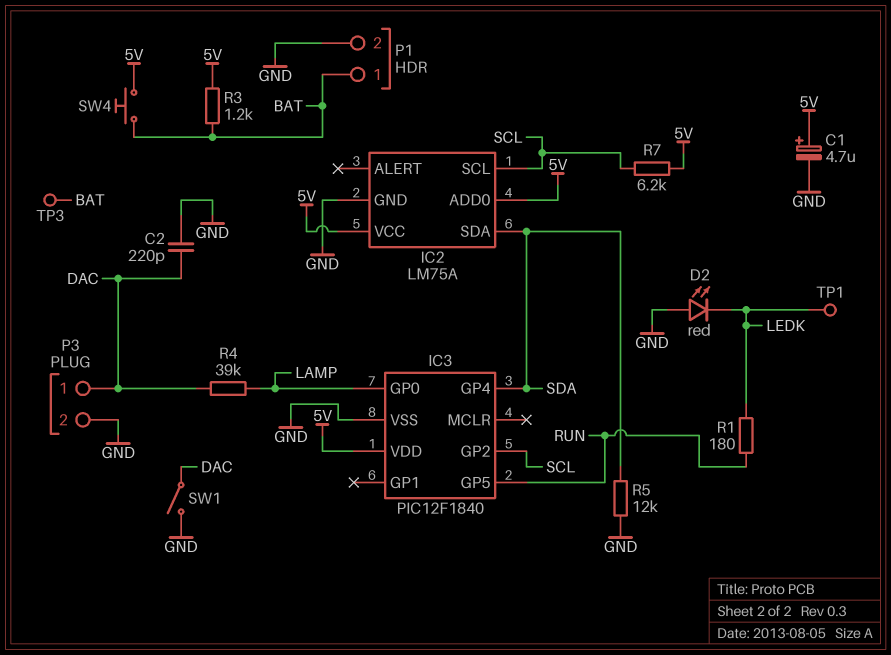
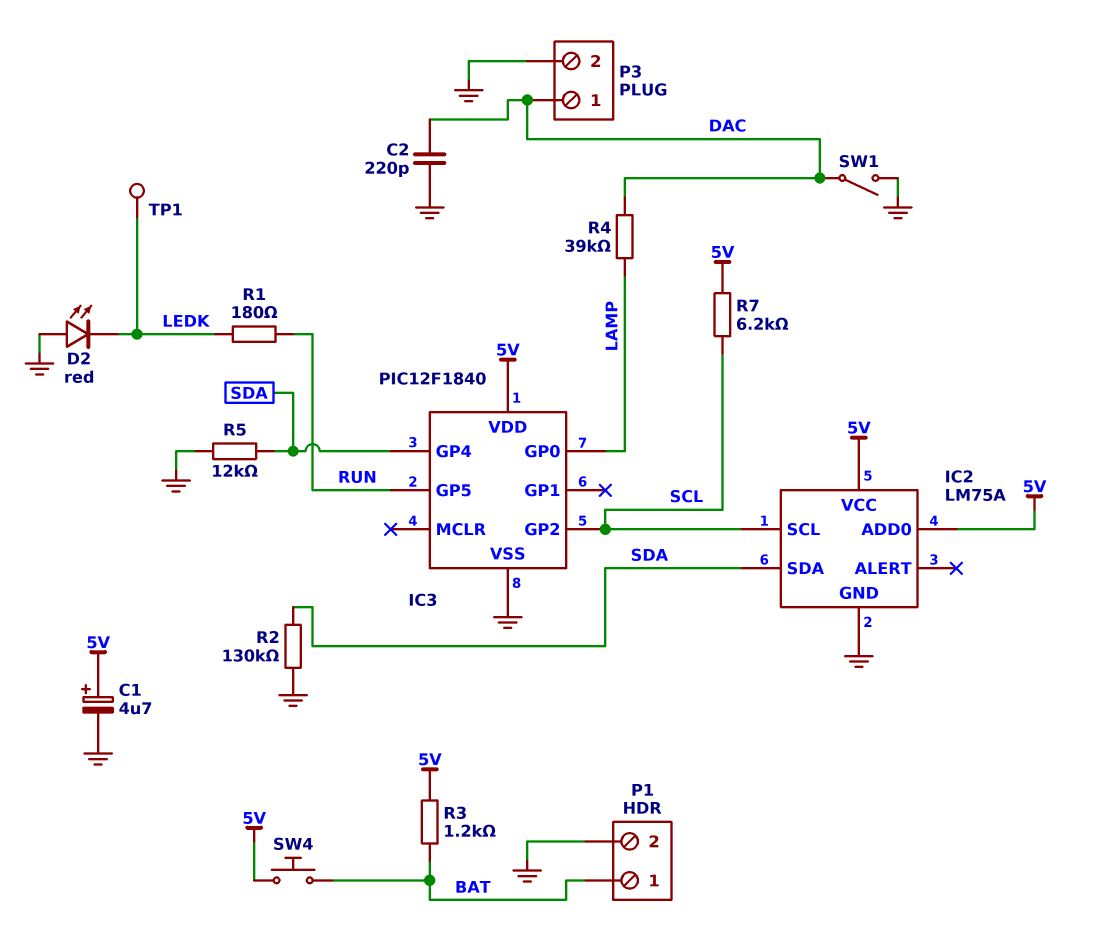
R2: none -> 130k (GND, SDA)
TP3: test point (BAT) -> none

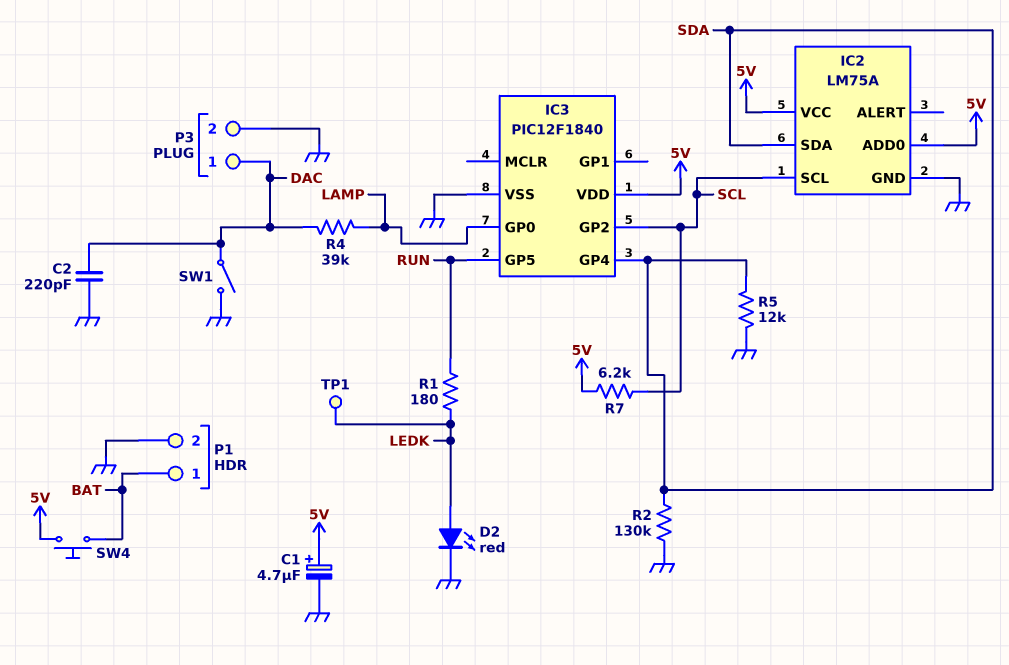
D2: LED red (A GND, K LEDK) -> LED red (A LEDK, K GND)
R3: 1.2k (5V, BAT) -> none

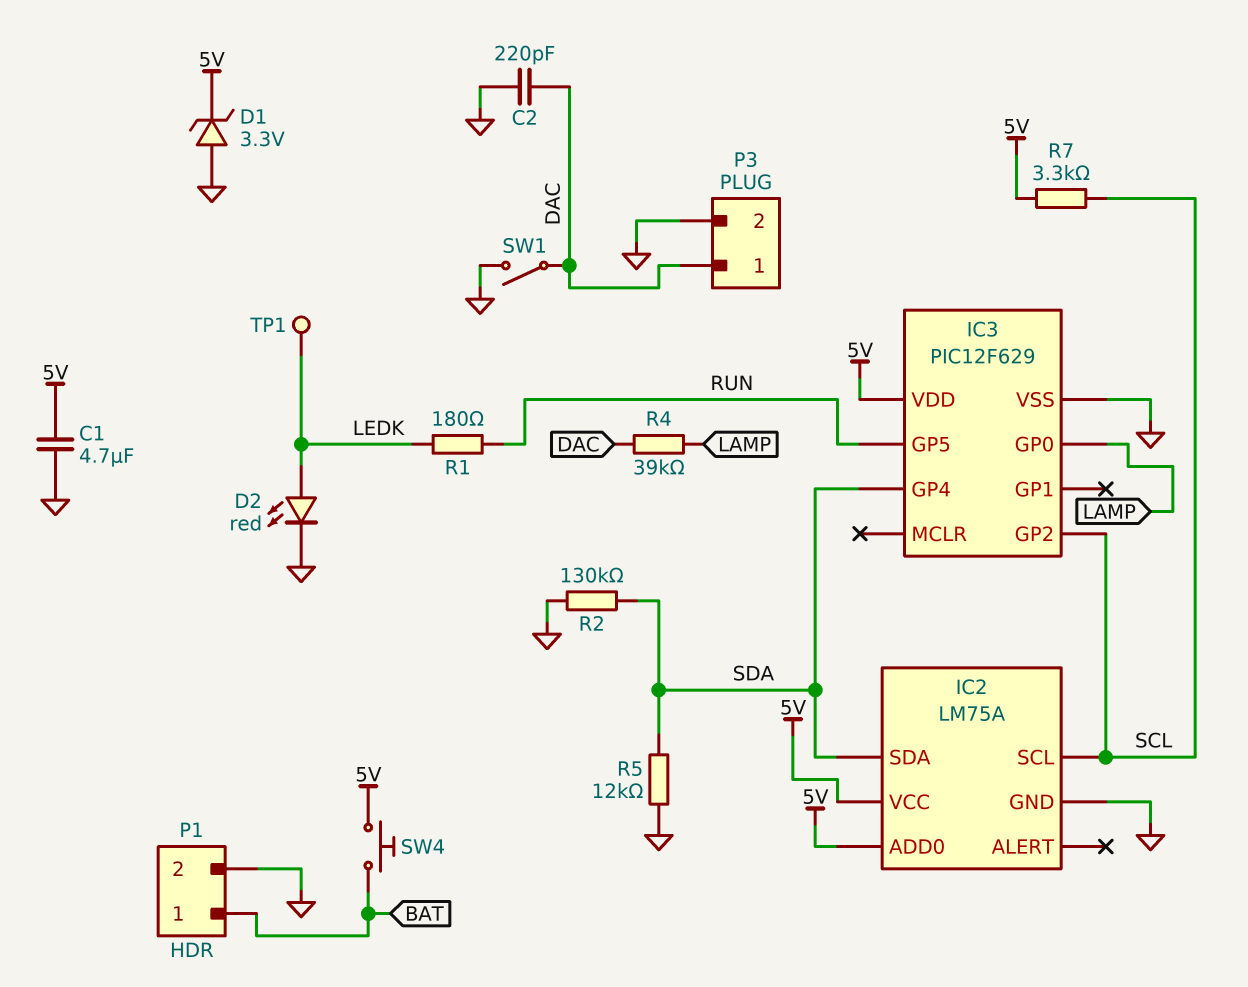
C1: 4.7uF (plus 5V, minus GND) -> 4.7uF (5V, GND)
D1: none -> zener 3.3V (A GND, K 5V)
IC3: PIC12F1840 -> PIC12F629
R7: 6.2k (5V, SCL) -> 3.3k (5V, SCL)

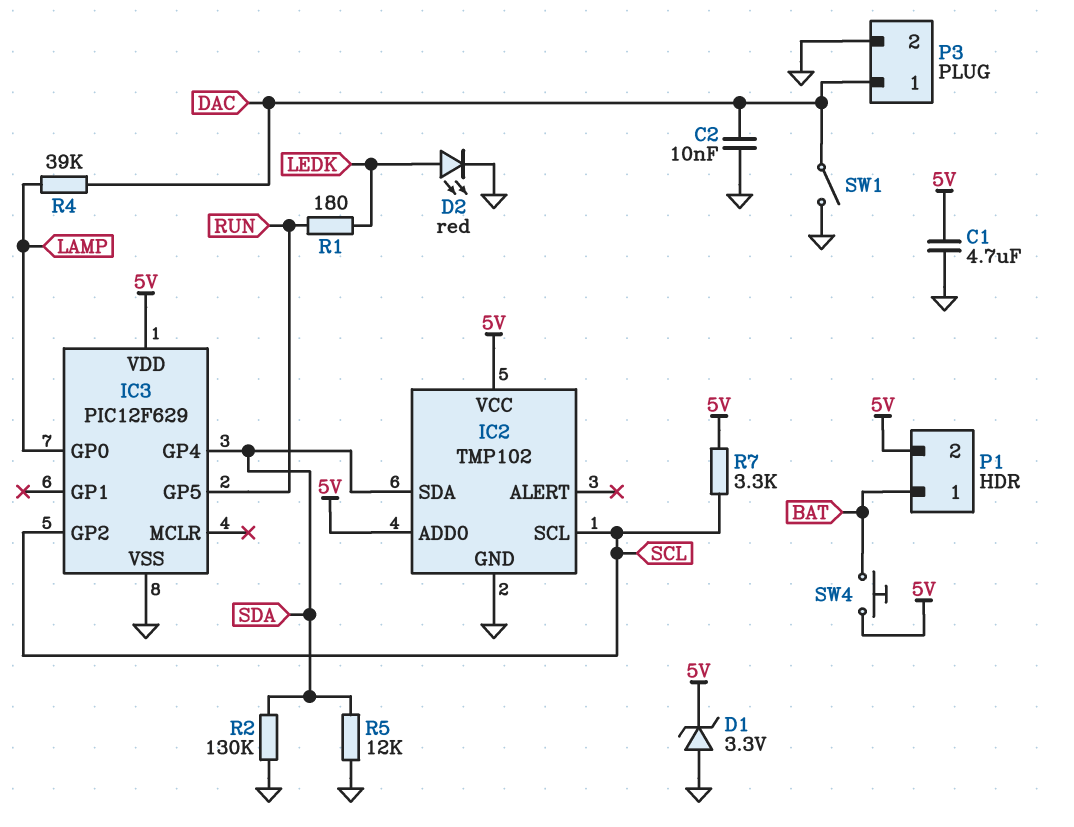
C2: 220pF (DAC, GND) -> 10nF (DAC, GND)
IC2: LM75A -> TMP102
P1 pin 2: GND -> 5V
TP1: test point (LEDK) -> none

